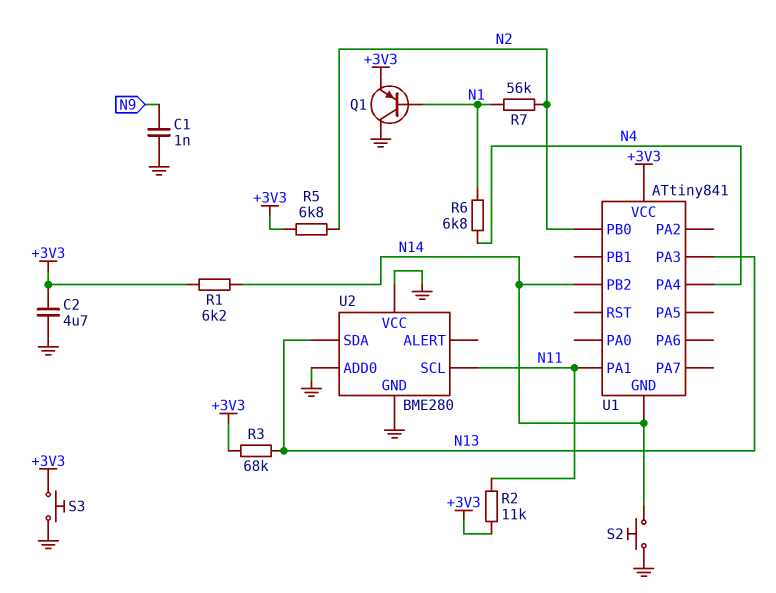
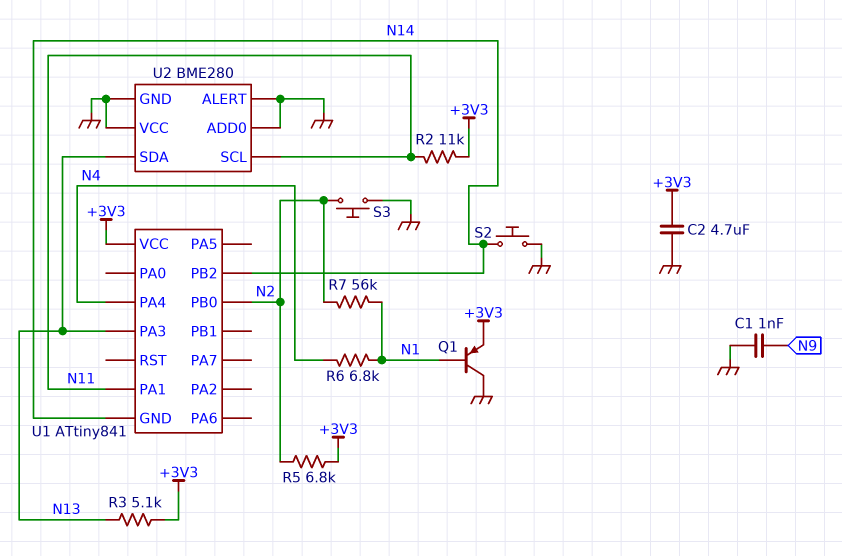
R1: 6.2k (+3V3, N14) -> none
R3: 68k (+3V3, N13) -> 5.1k (+3V3, N13)
S3: button (+3V3, GND) -> button (GND, N2)
U2 pin ALERT: none -> GND

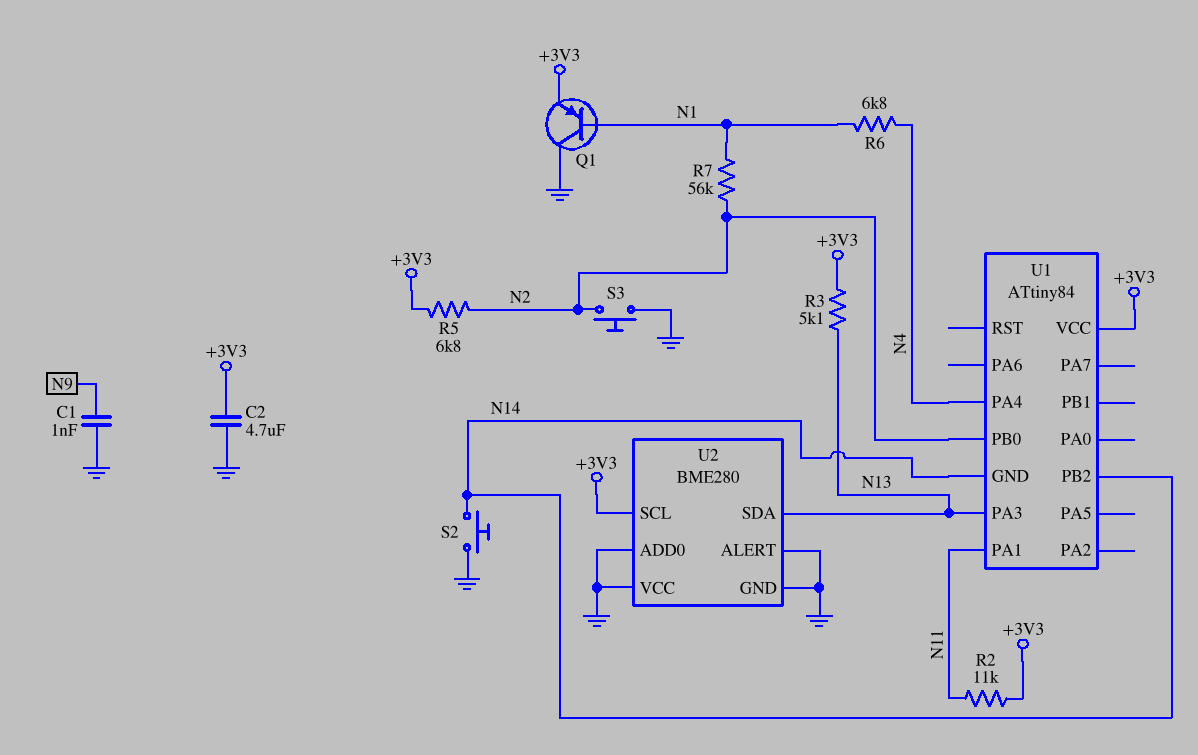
U1: ATtiny841 -> ATtiny84
U2 pin SCL: N11 -> +3V3

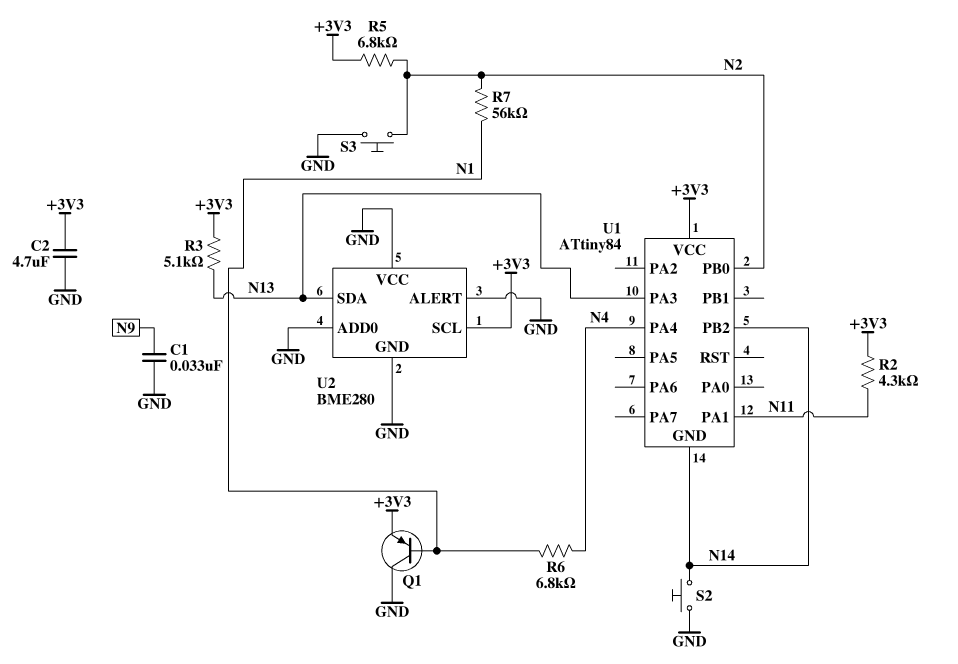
C1: 1nF (GND, N9) -> 33nF (GND, N9)
R2: 11k (+3V3, N11) -> 4.3k (+3V3, N11)

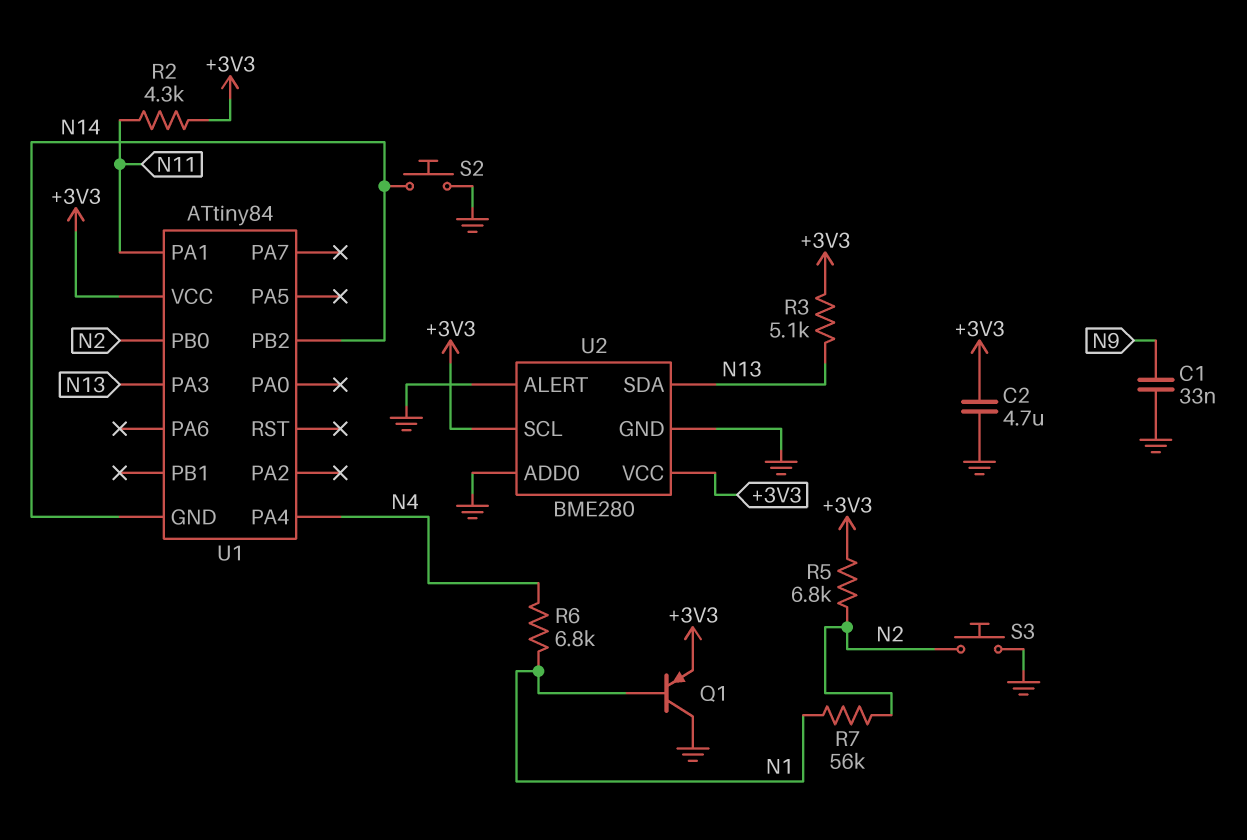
U2 pin VCC: GND -> +3V3

